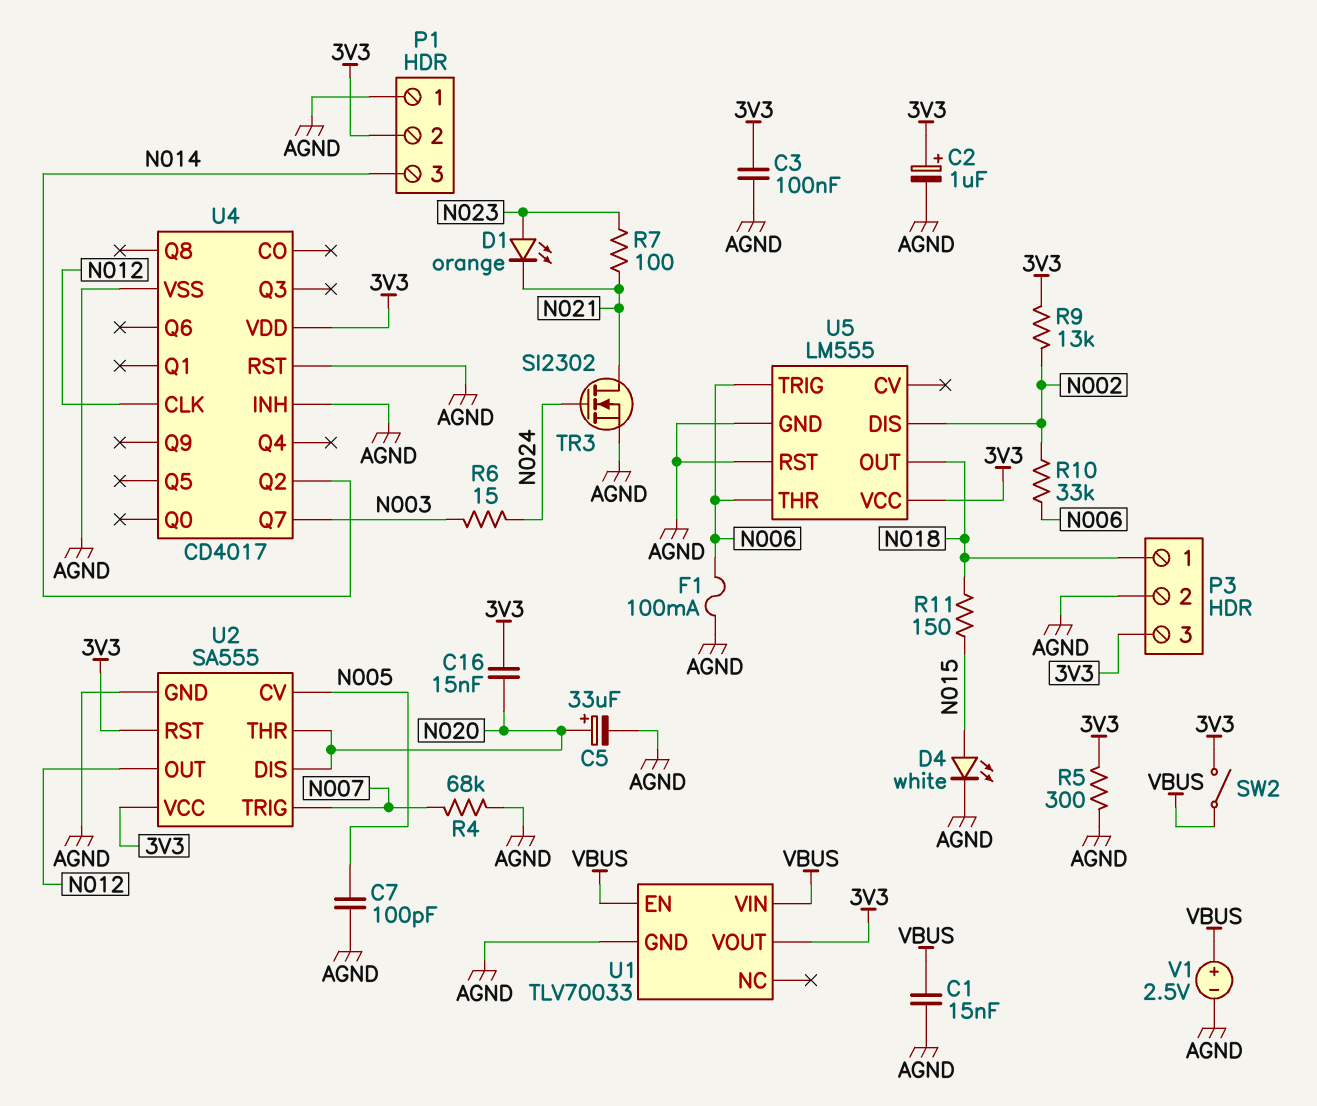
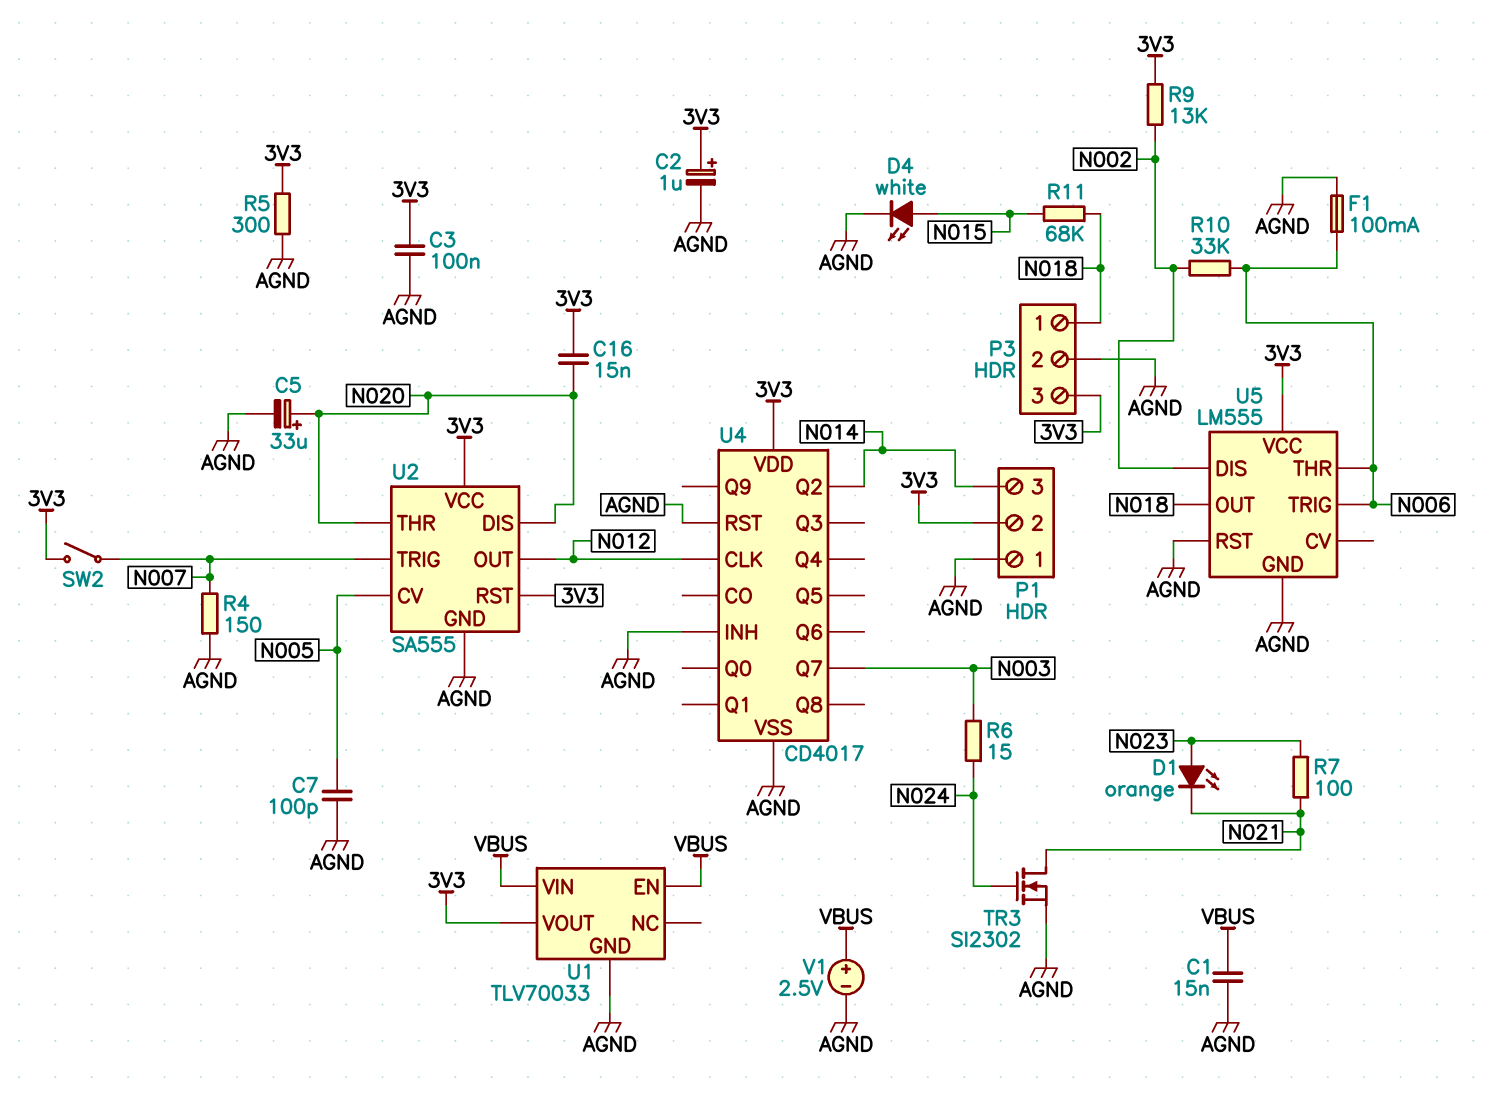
R4: 68k (AGND, N007) -> 150 (AGND, N007)
R11: 150 (N015, N018) -> 68k (N015, N018)
SW2: switch (3V3, VBUS) -> switch (3V3, N007)

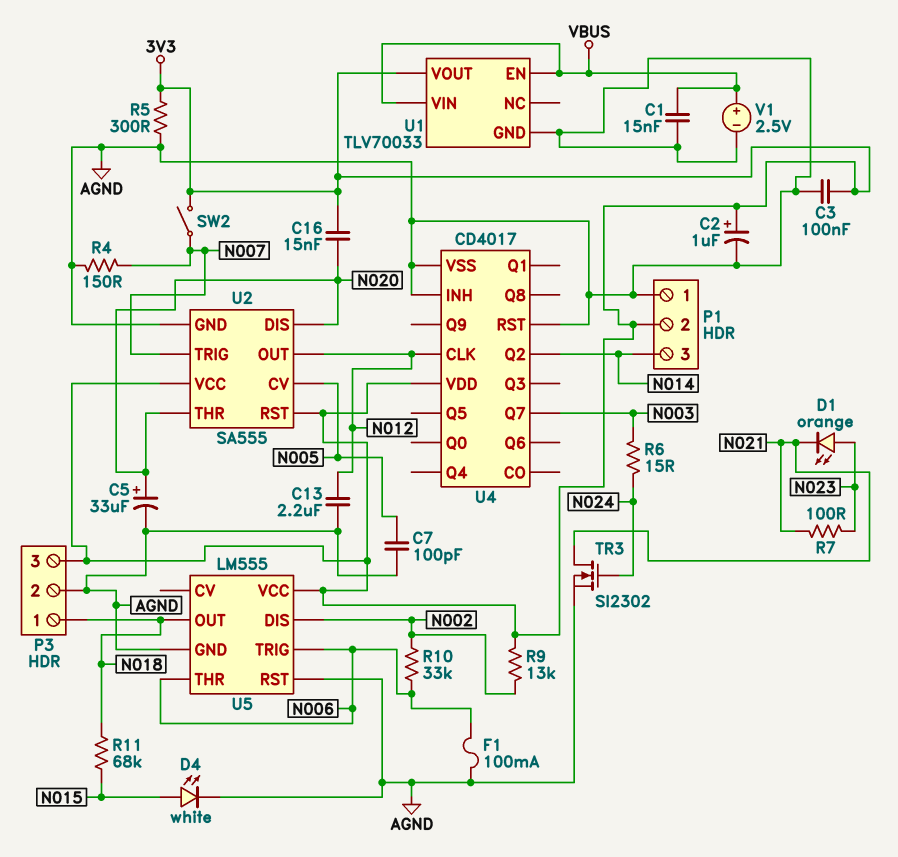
C13: none -> 2.2uF (AGND, N012)

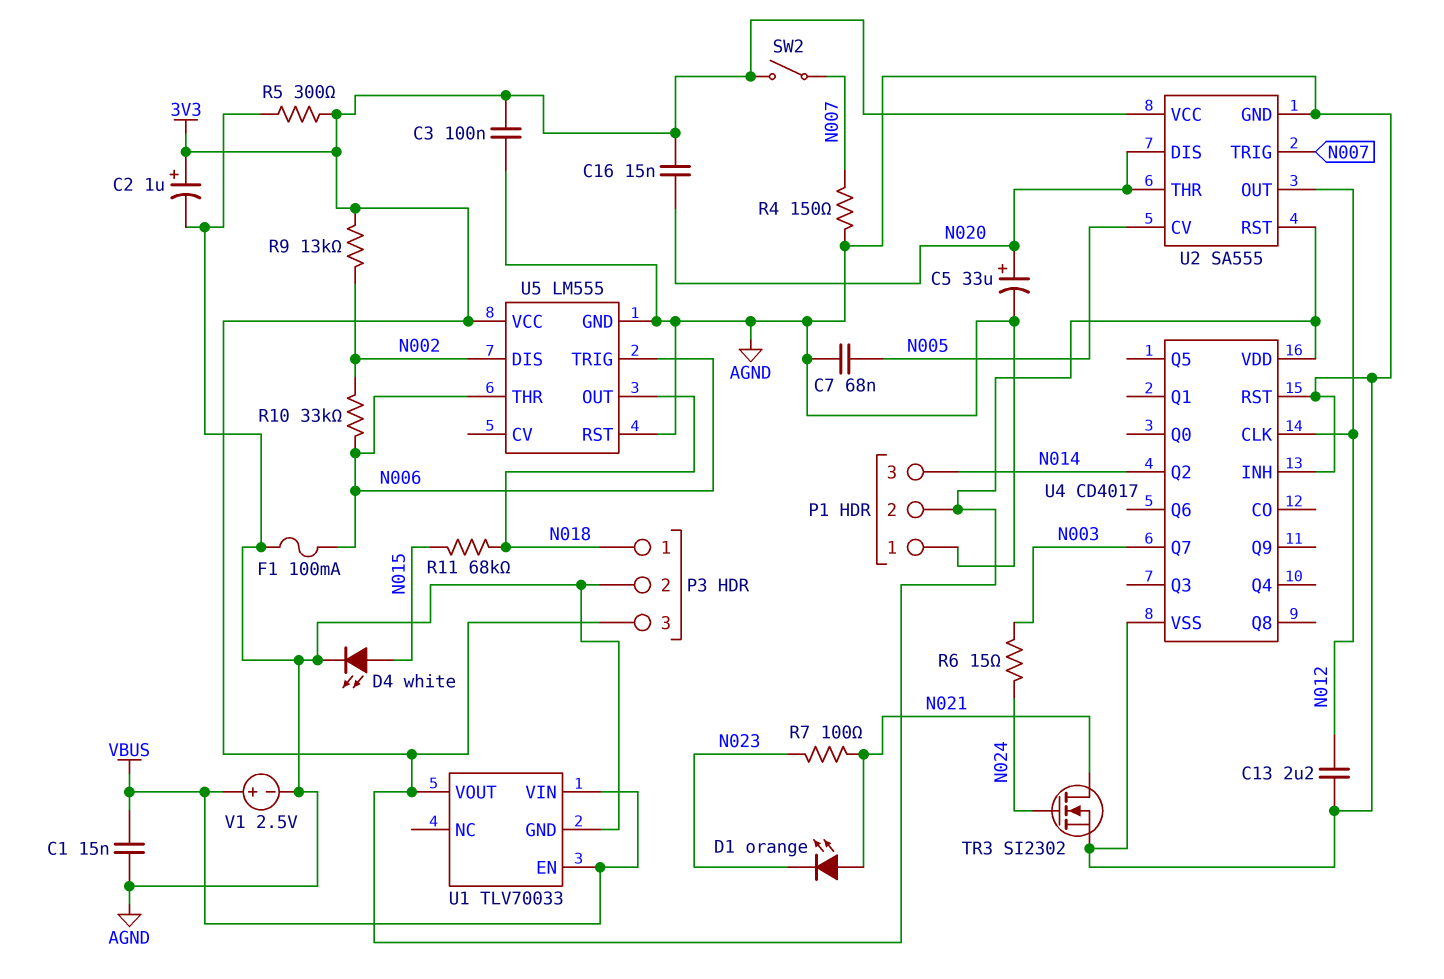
C7: 100pF (AGND, N005) -> 68nF (AGND, N005)
D1: LED orange (A N023, K N021) -> LED orange (A N021, K N023)

